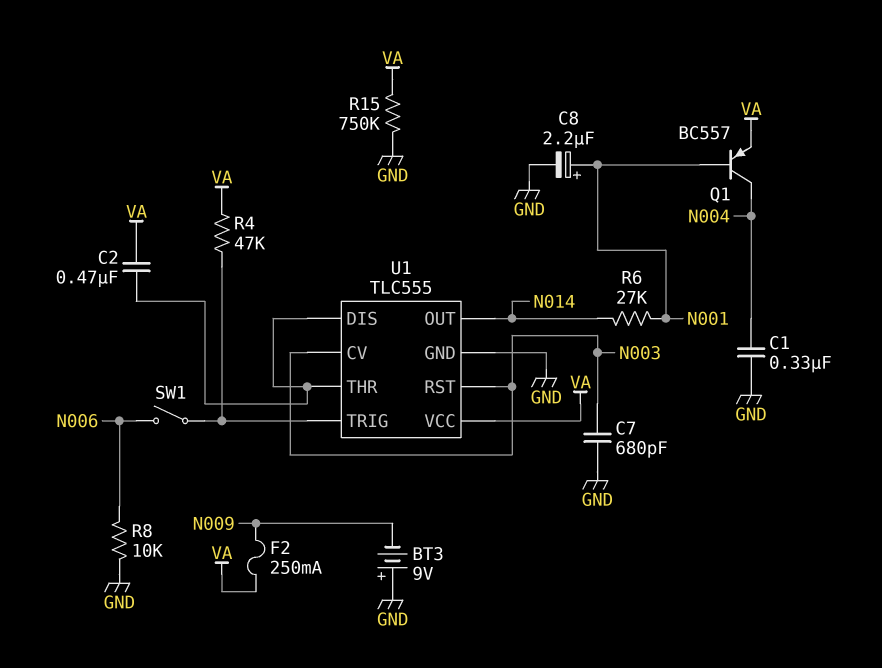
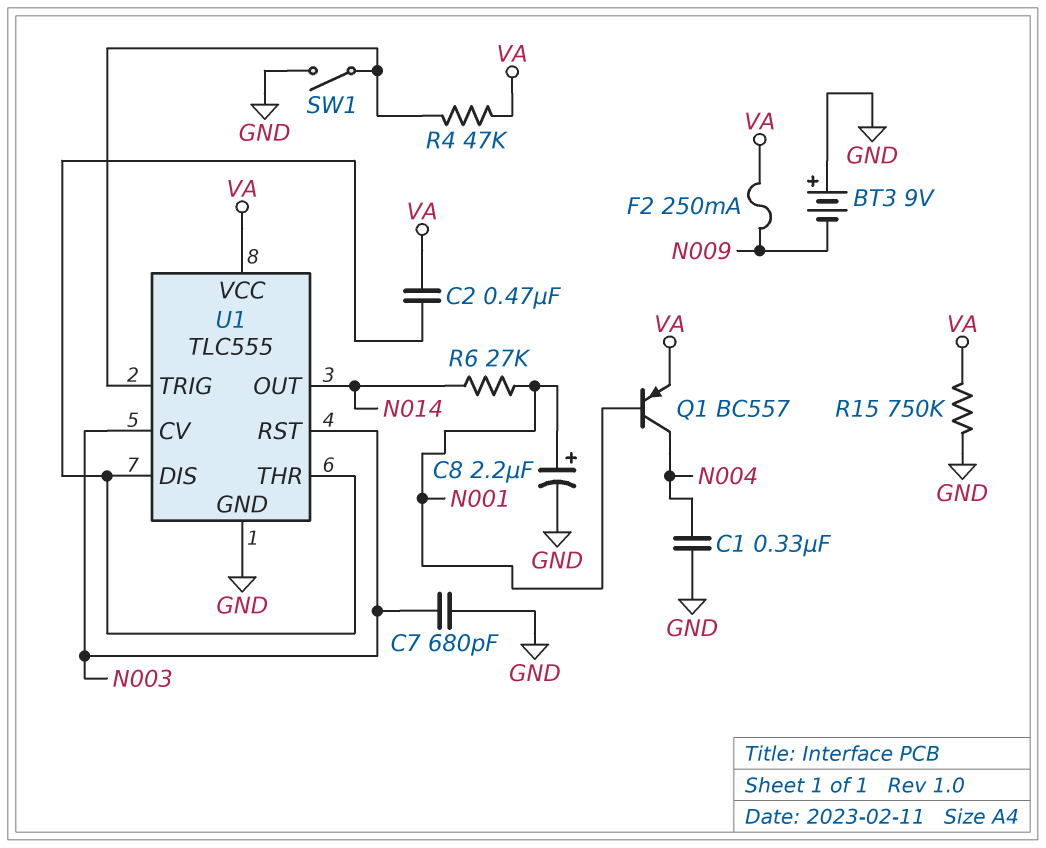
R8: 10k (GND, N006) -> none
SW1: switch (N006, U1/TRIG) -> switch (GND, U1/TRIG)

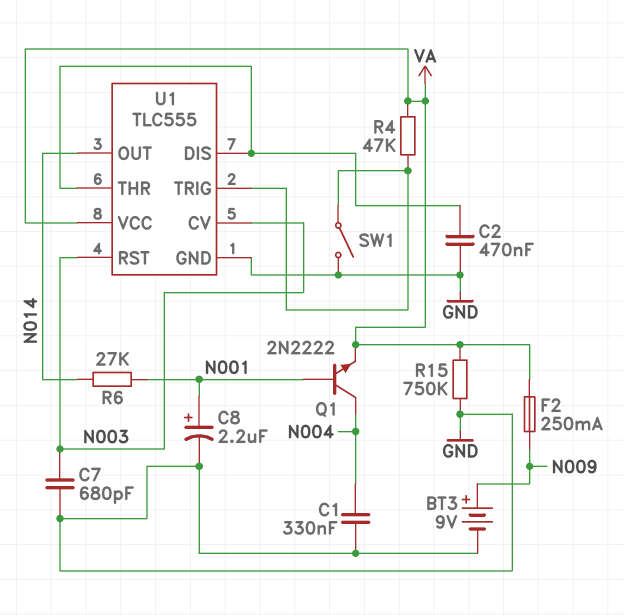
BT3: 9V (plus GND, minus N009) -> 9V (plus N009, minus GND)
C2: 470nF (U1/DIS, VA) -> 470nF (GND, U1/DIS)
Q1: PNP BC557 (B N001, C N004, E VA) -> NPN 2N2222 (B N001, C N004, E VA)

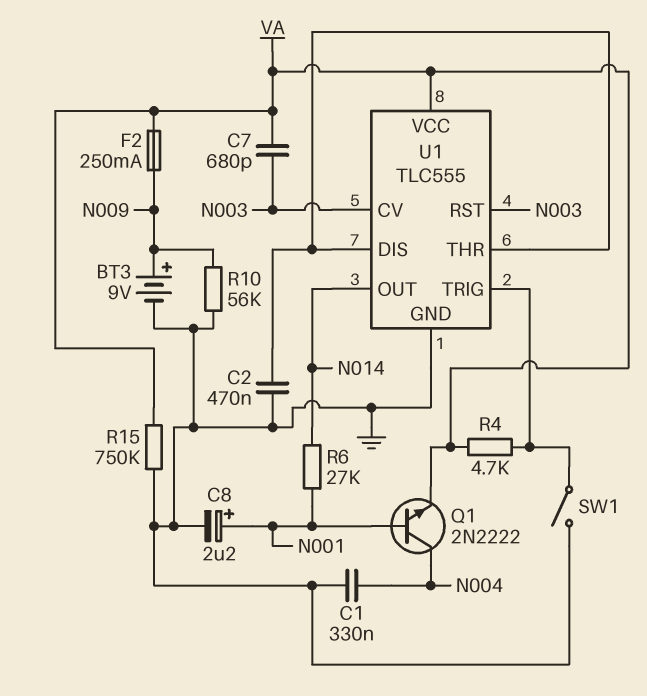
C7: 680pF (GND, N003) -> 680pF (N003, VA)
R4: 47k (U1/TRIG, VA) -> 4.7k (U1/TRIG, VA)
R10: none -> 56k (GND, N009)

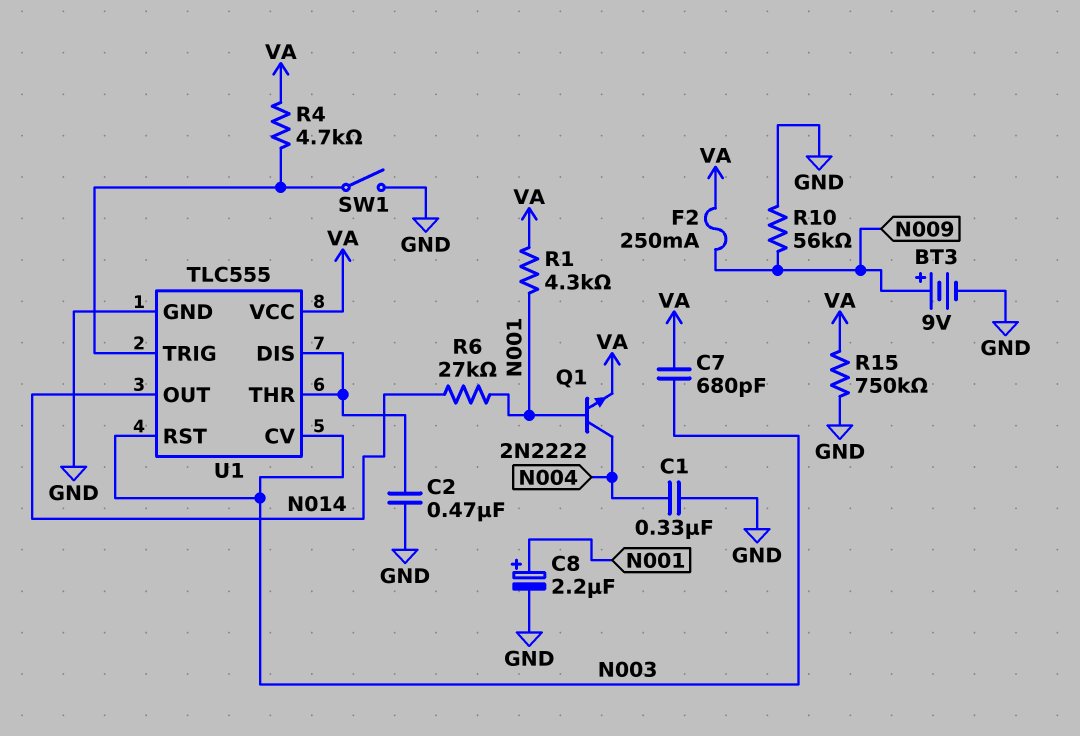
R1: none -> 4.3k (N001, VA)

